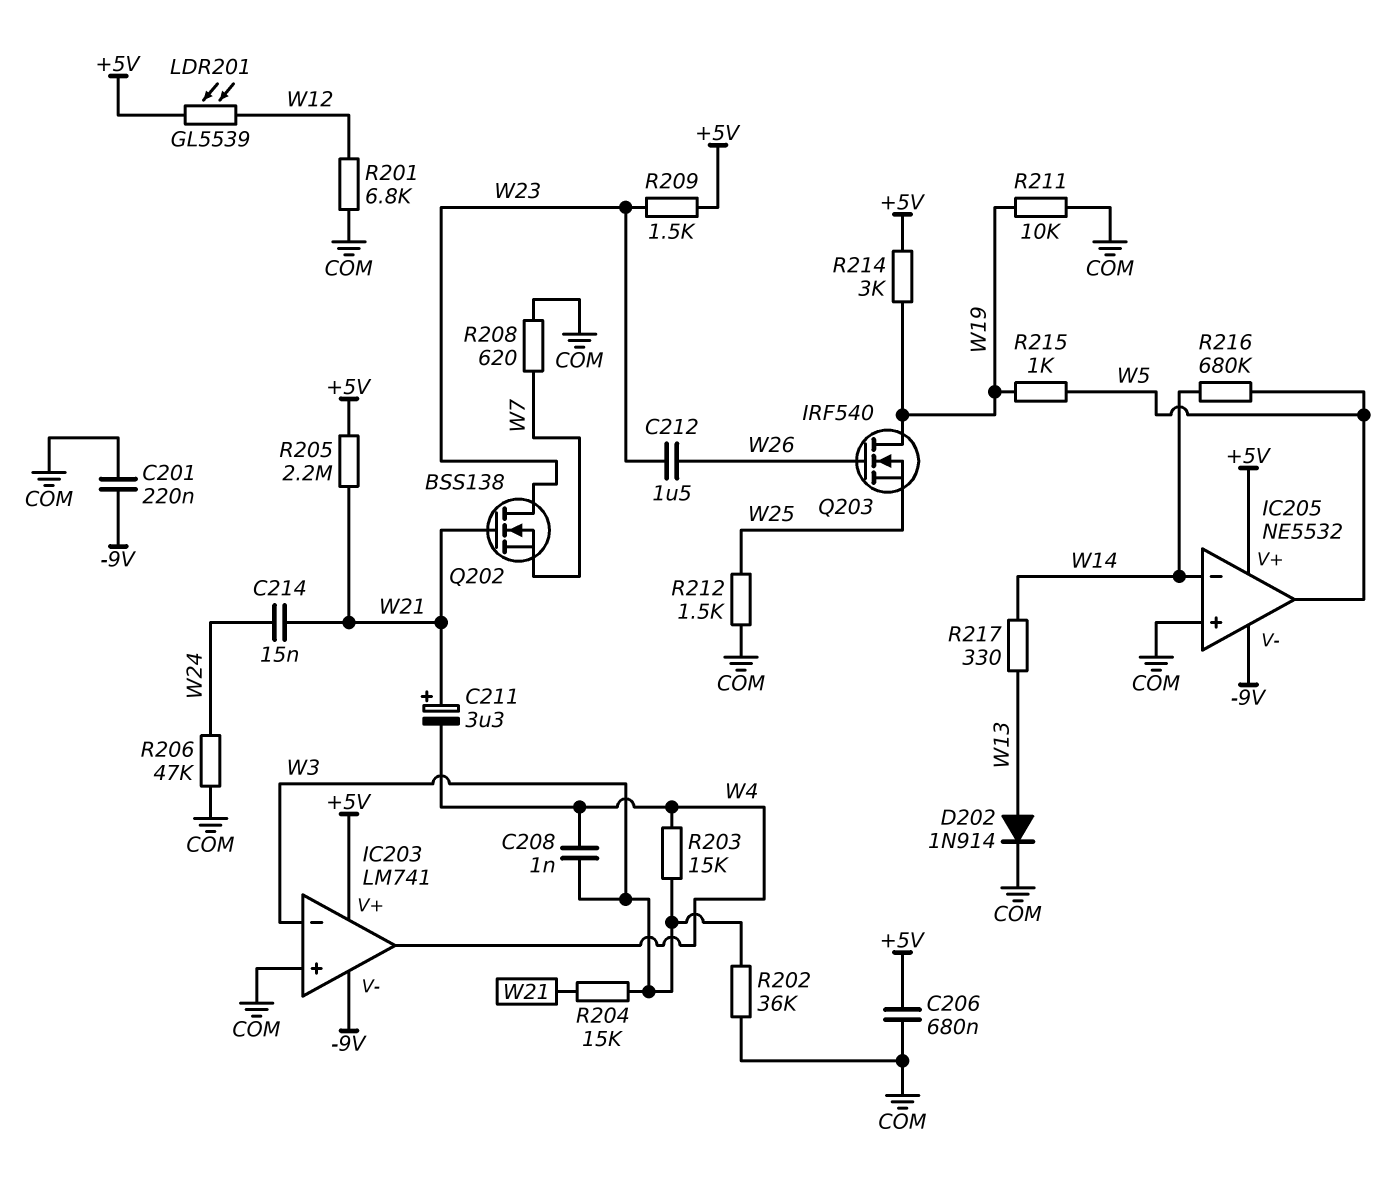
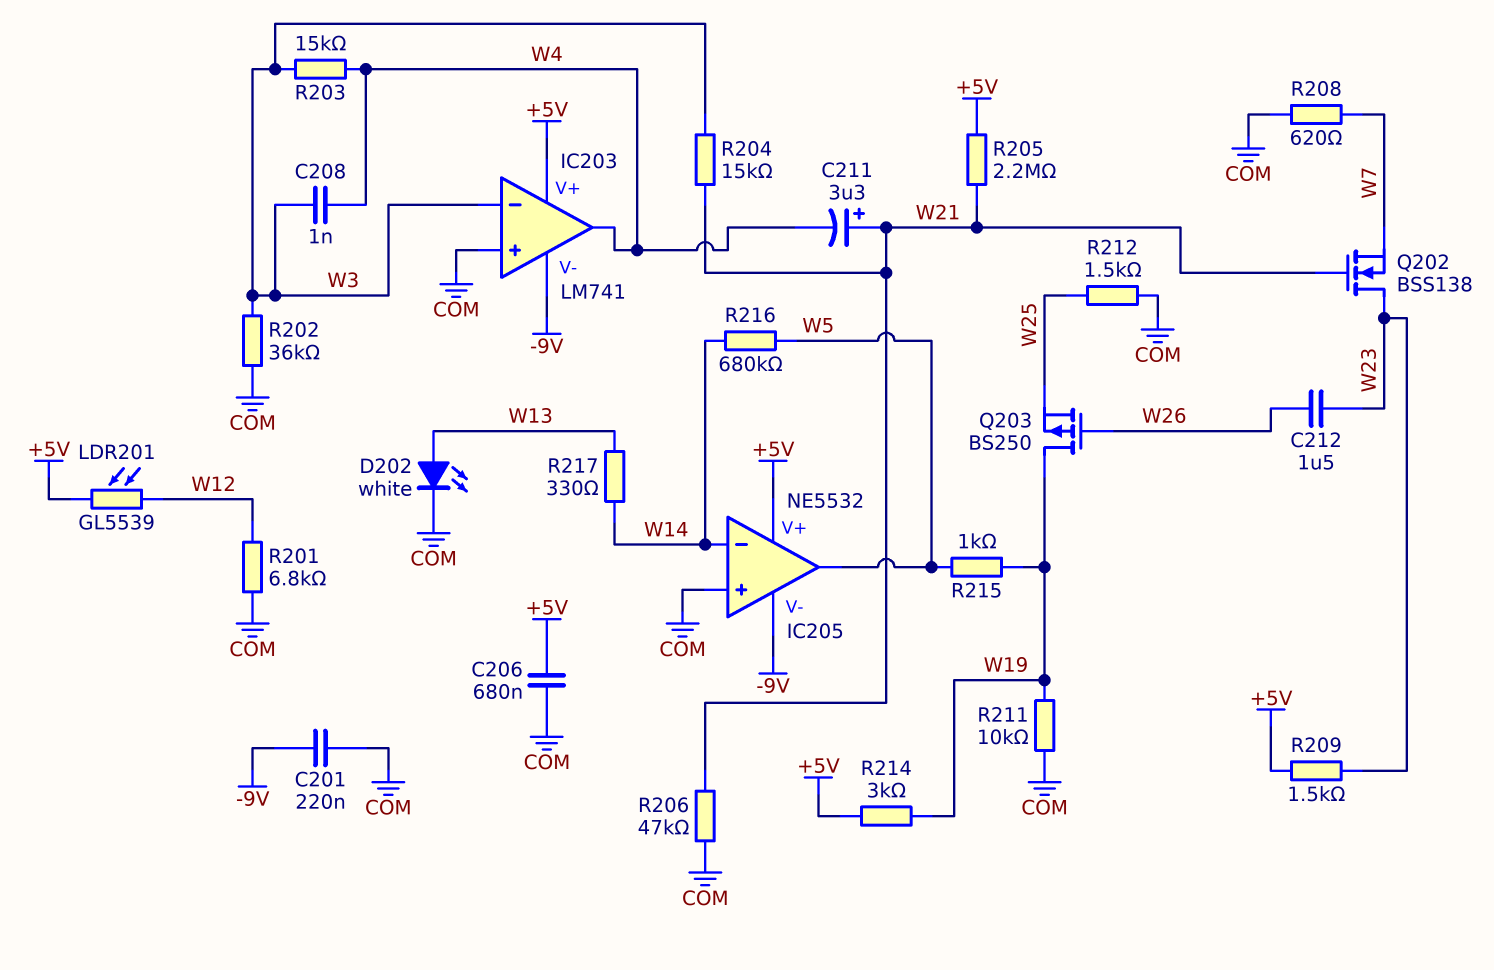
C214: 15nF (W21, W24) -> none
D202: diode 1N914 (A W13, K COM) -> LED white (A W13, K COM)
Q203: NMOS IRF540 (G W26, D W19, S W25) -> PMOS BS250 (G W26, D W19, S W25)
R206: 47k (COM, W24) -> 47k (COM, W21)

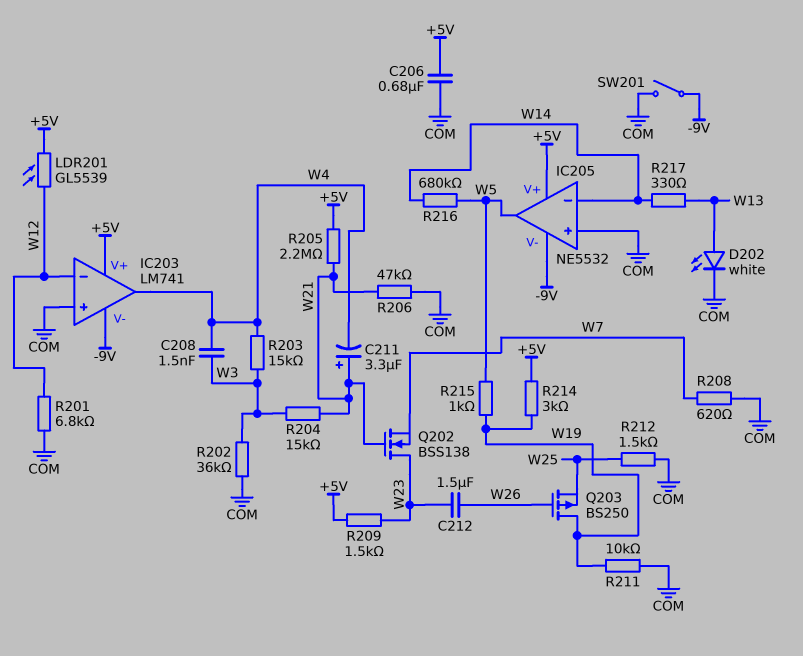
C201: 220nF (-9V, COM) -> none
C208: 1nF (W3, W4) -> 1.5nF (W3, W4)
IC203 pin in-: W3 -> W12
SW201: none -> switch (-9V, COM)

